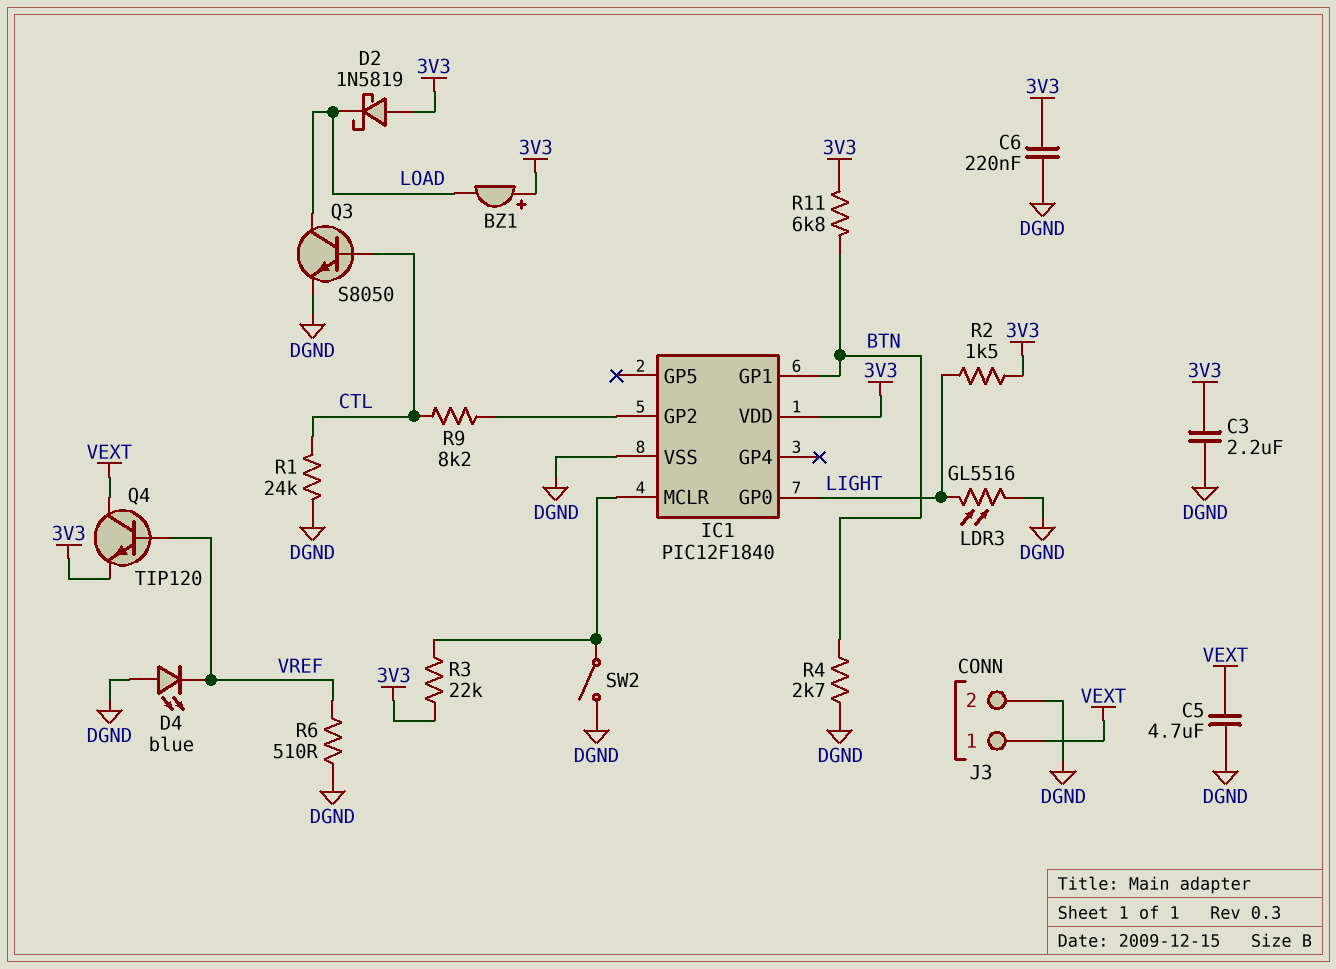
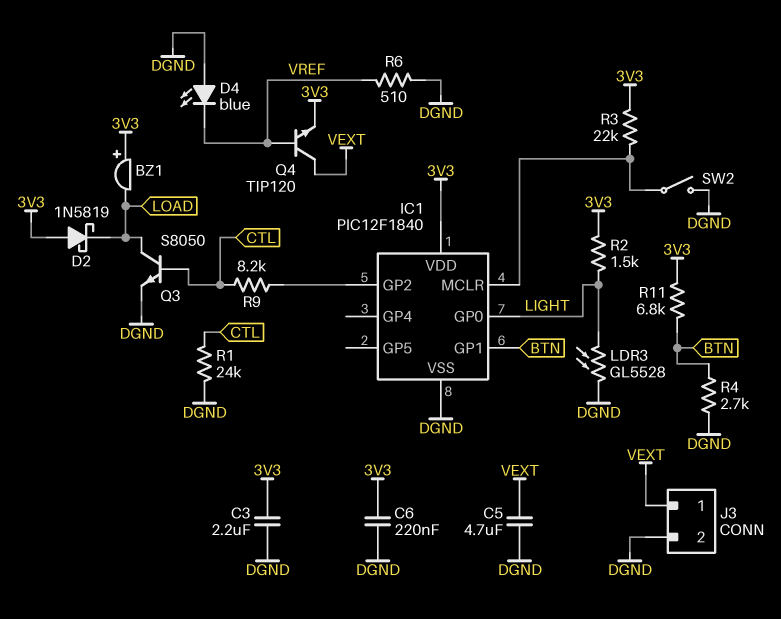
LDR3: GL5516 (DGND, LIGHT) -> GL5528 (DGND, LIGHT)

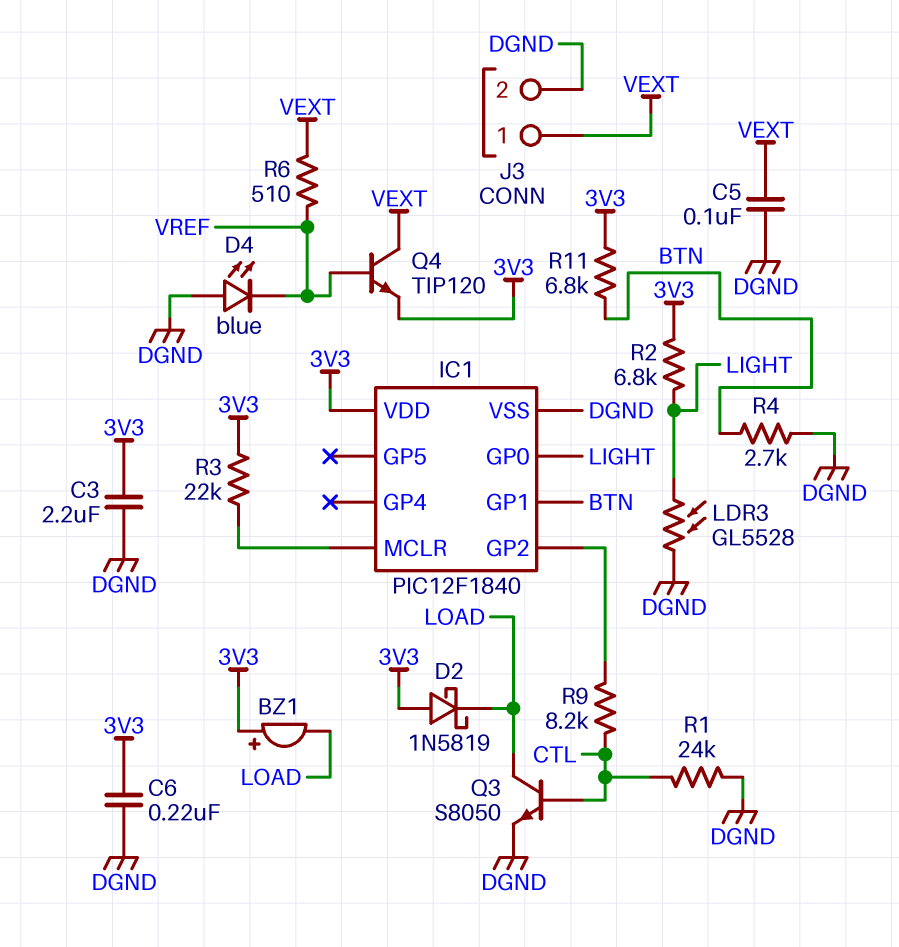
C5: 4.7uF (DGND, VEXT) -> 100nF (DGND, VEXT)
R2: 1.5k (3V3, LIGHT) -> 6.8k (3V3, LIGHT)
R6: 510 (DGND, VREF) -> 510 (VEXT, VREF)
SW2: switch (DGND, IC1/MCLR) -> none

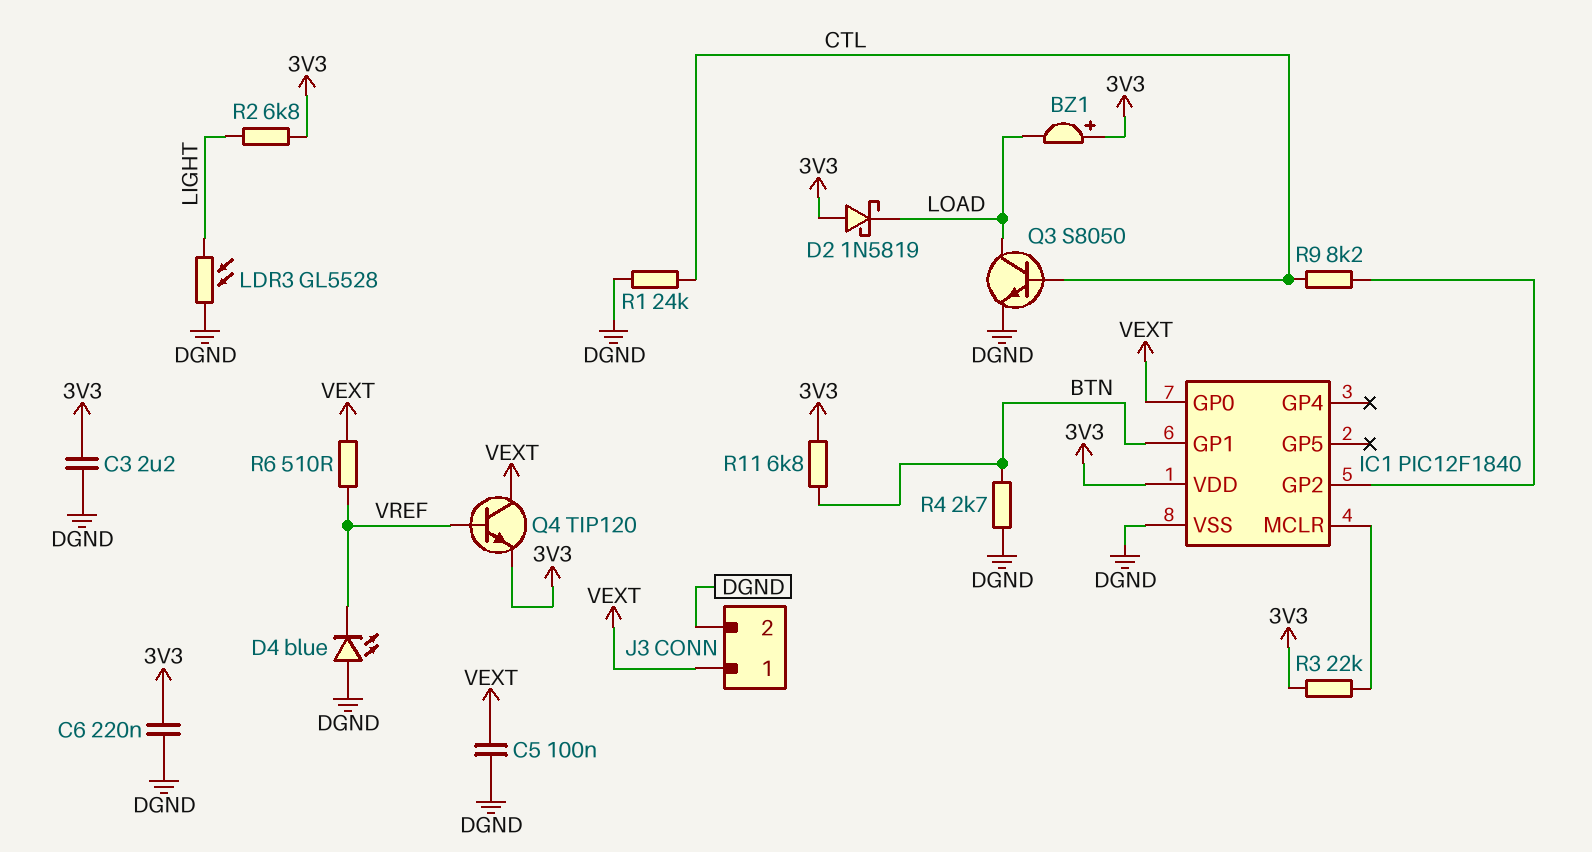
IC1 pin GP0: LIGHT -> VEXT

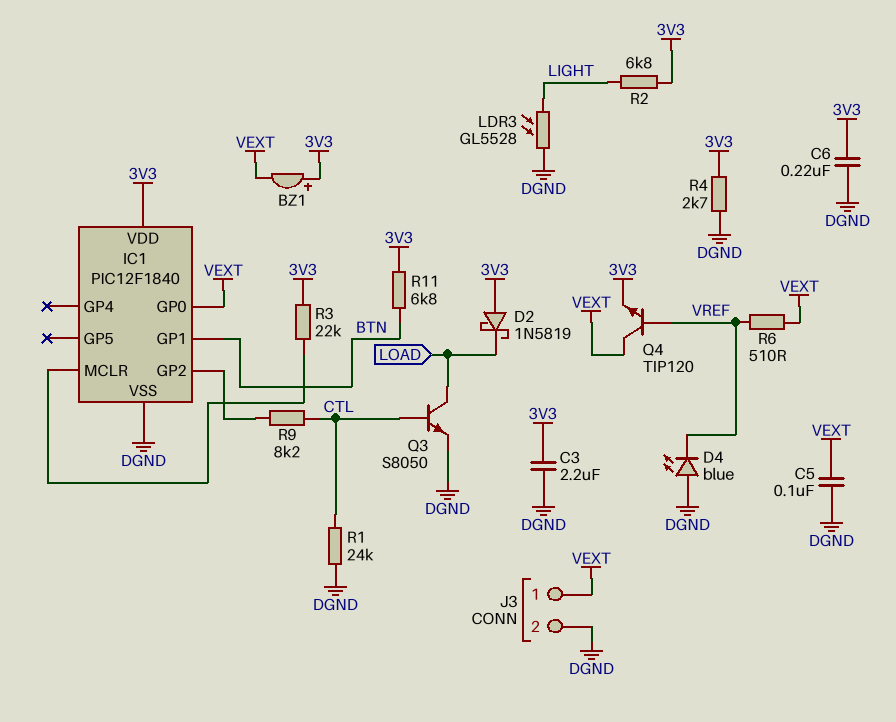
BZ1: buzzer (plus 3V3, minus LOAD) -> buzzer (plus 3V3, minus VEXT)
R4: 2.7k (BTN, DGND) -> 2.7k (3V3, DGND)

